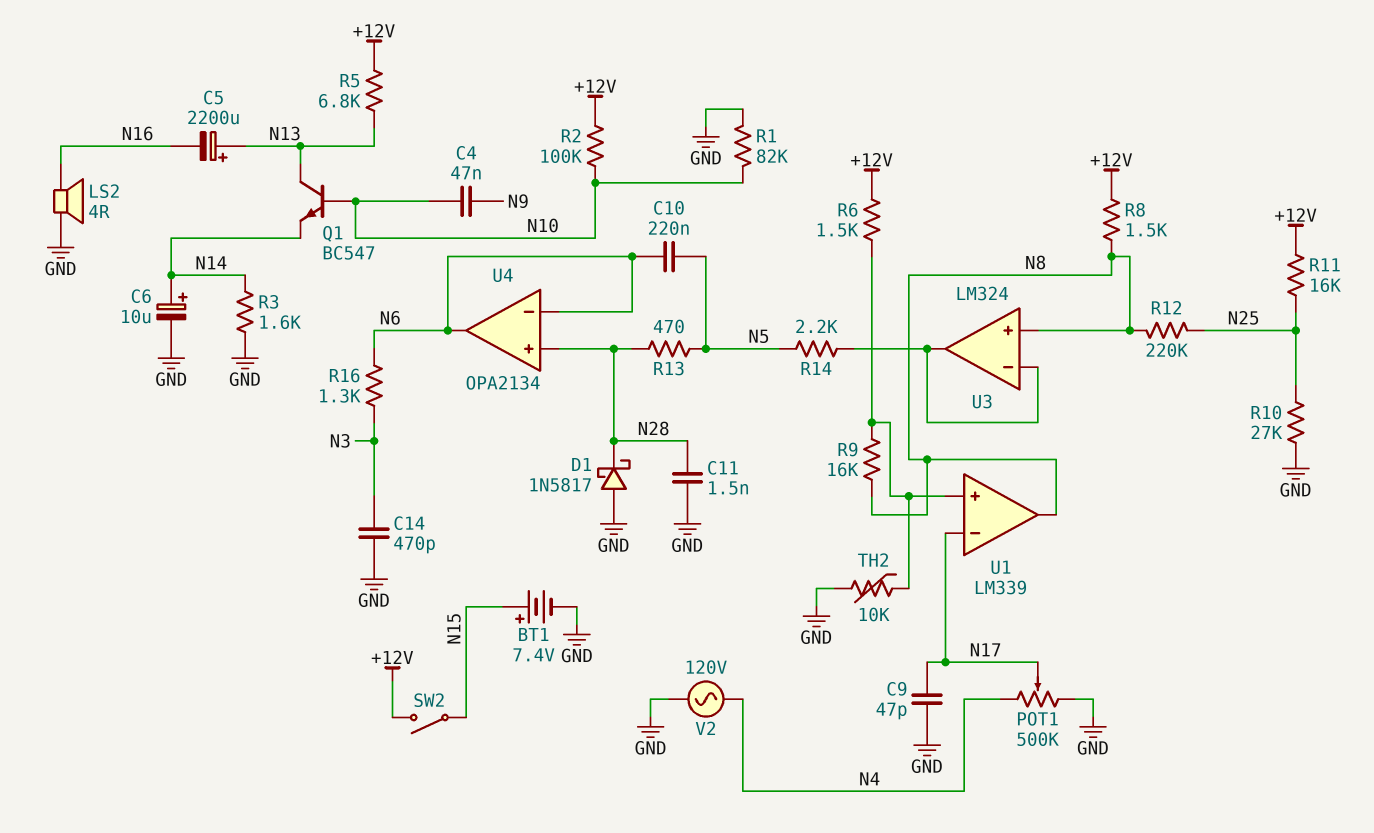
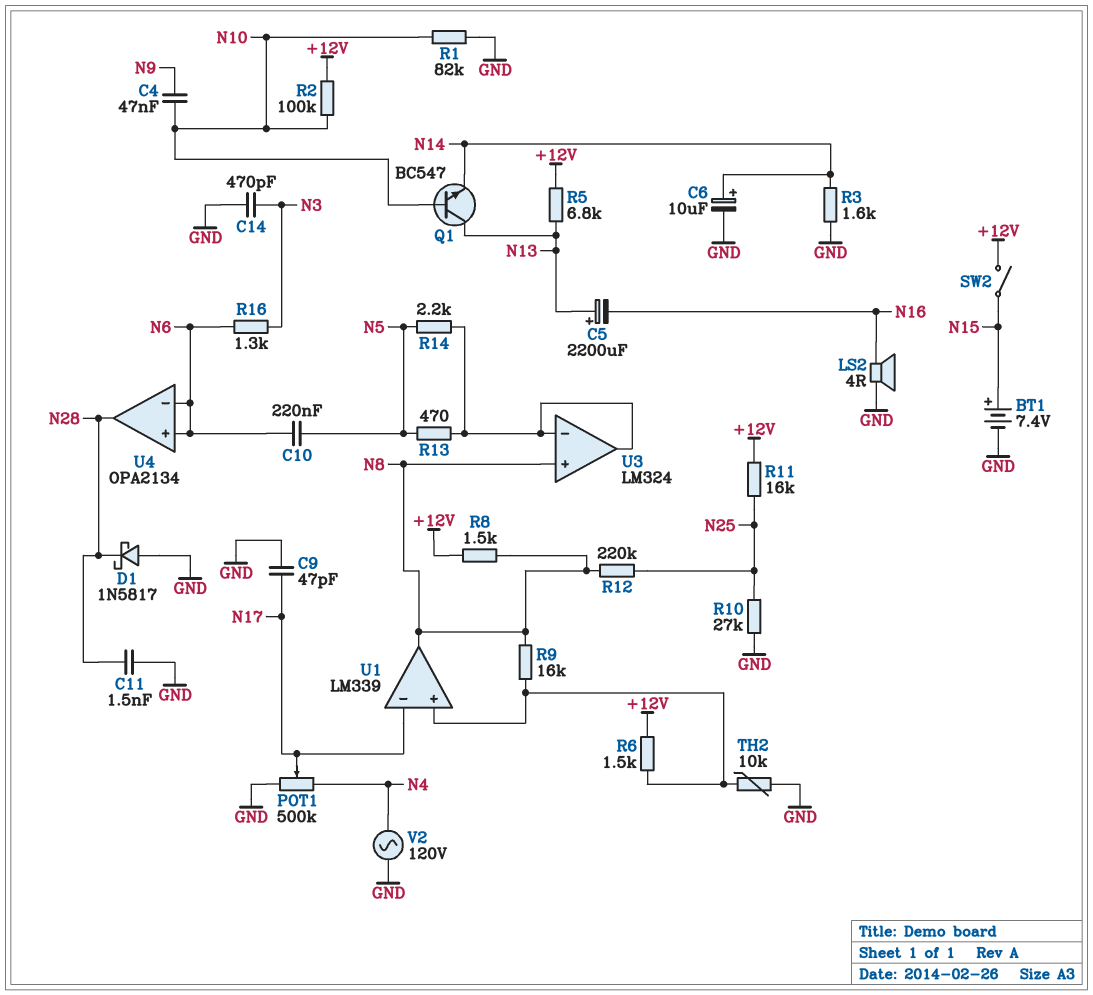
R13: 470 (N5, N28) -> 470 (N5, U3/in-)
U4 pin in+: N28 -> N6
U4 pin out: N6 -> N28

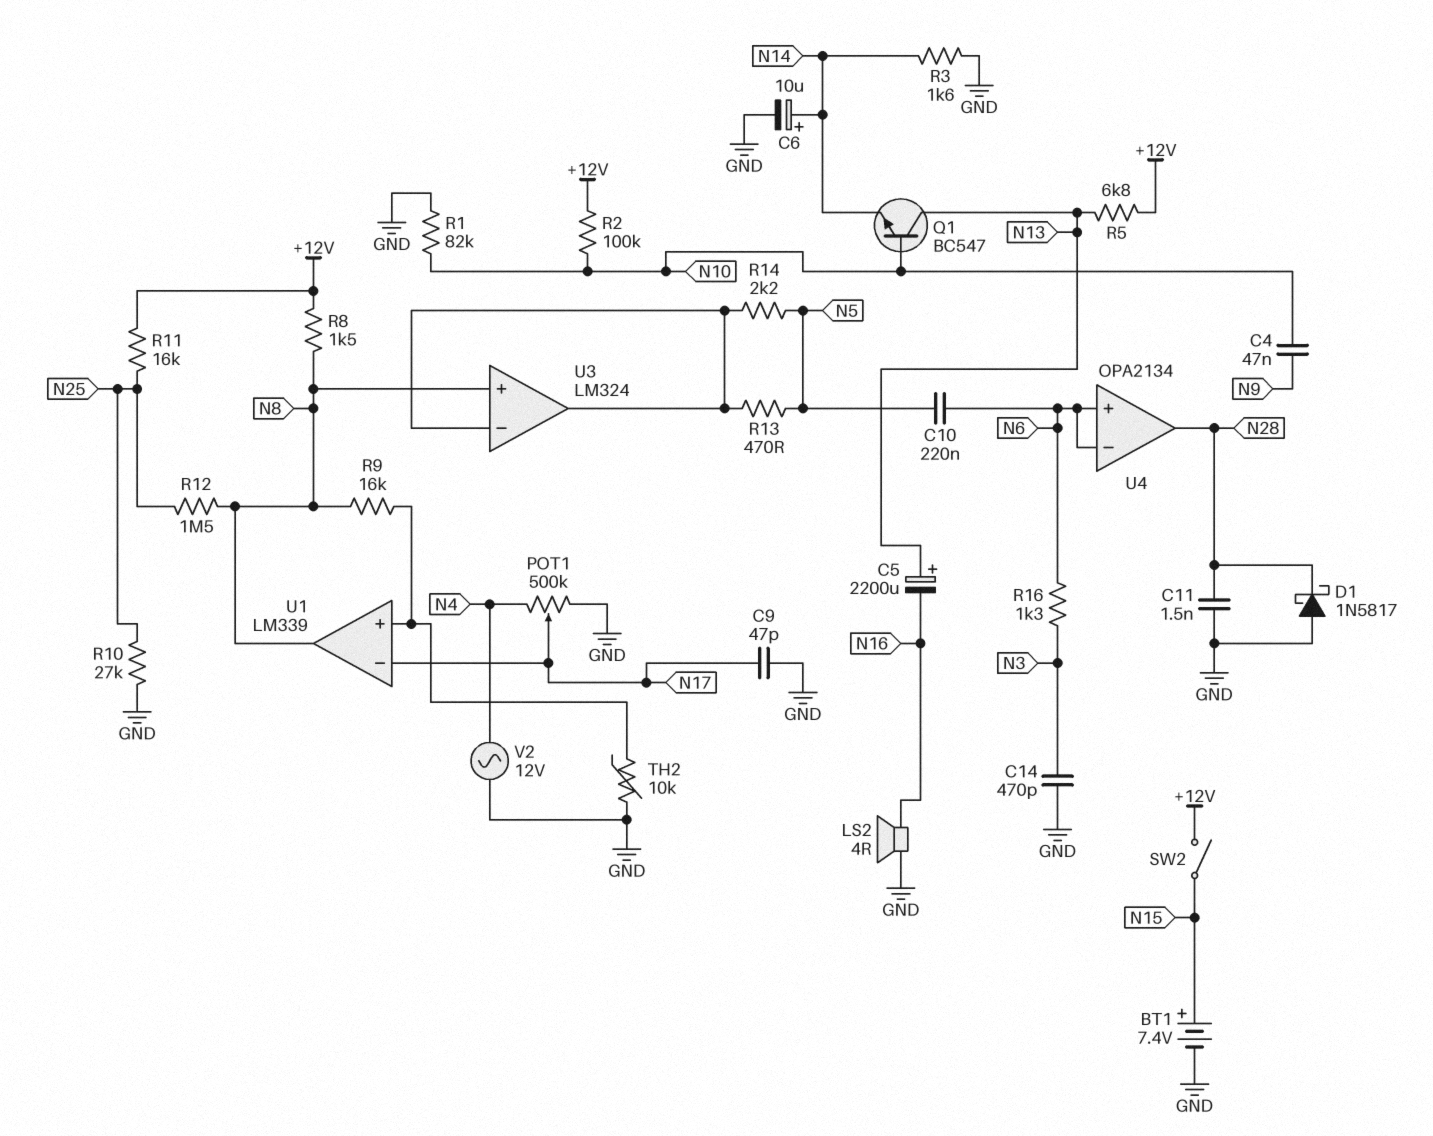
R6: 1.5k (+12V, U1/in+) -> none
R12: 220k (N8, N25) -> 1.5M (N8, N25)
V2: AC 120V (GND, N4) -> AC 12V (GND, N4)

